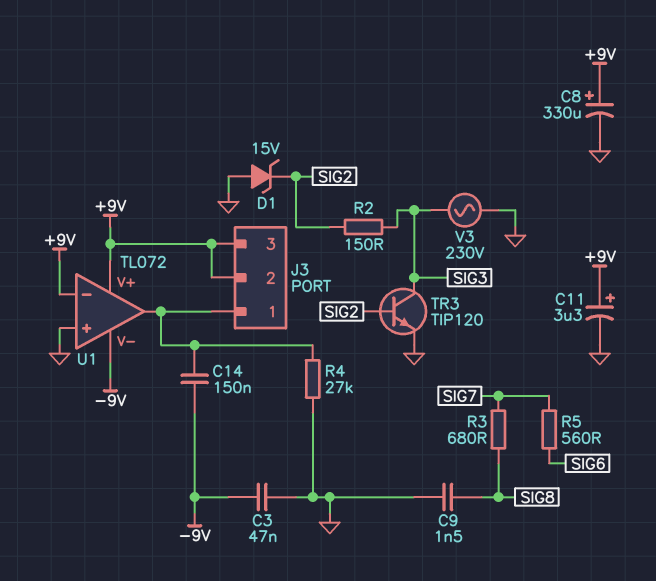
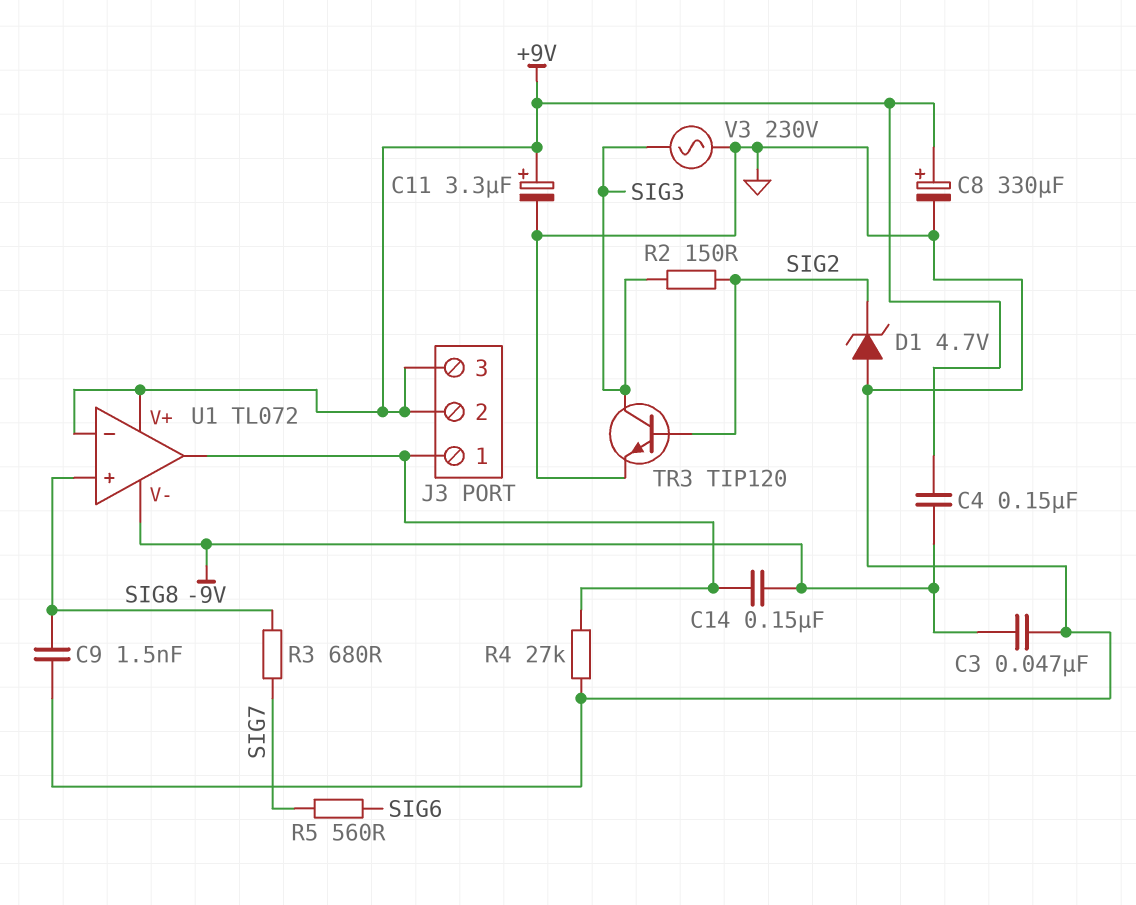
C4: none -> 150nF (+9V, -9V)
D1: zener 15V (A GND, K SIG2) -> zener 4.7V (A GND, K SIG2)
U1 pin in+: GND -> SIG8

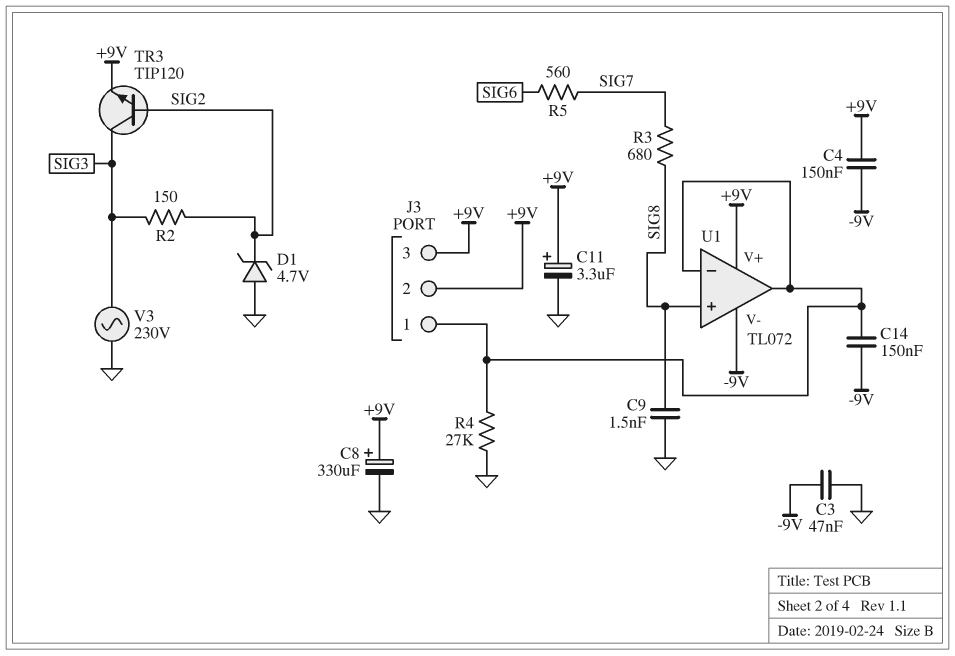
TR3: NPN TIP120 (B SIG2, C SIG3, E GND) -> NPN TIP120 (B SIG2, C SIG3, E +9V)
U1 pin in-: +9V -> J3/1

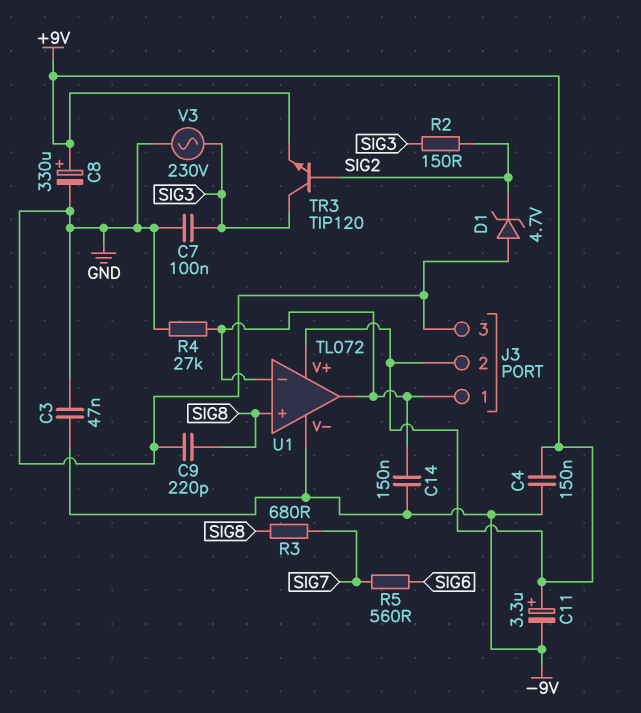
C7: none -> 100nF (GND, SIG3)
C9: 1.5nF (GND, SIG8) -> 220pF (GND, SIG8)
C11: 3.3uF (plus +9V, minus GND) -> 3.3uF (plus +9V, minus -9V)
J3 pin 3: +9V -> GND

